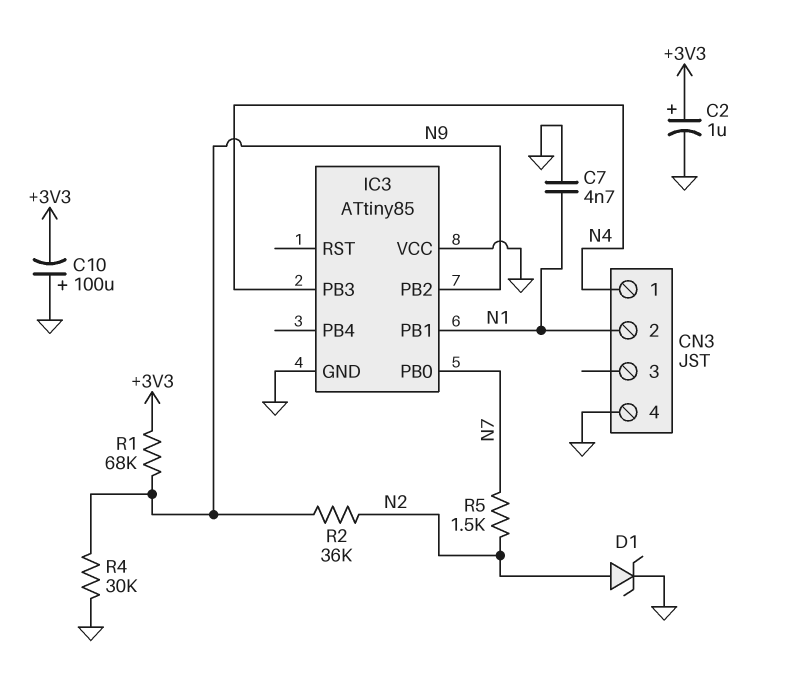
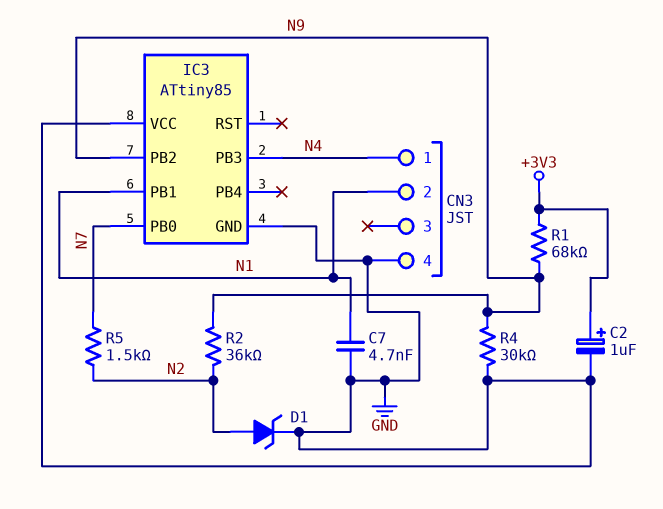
C10: 100uF (plus GND, minus +3V3) -> none

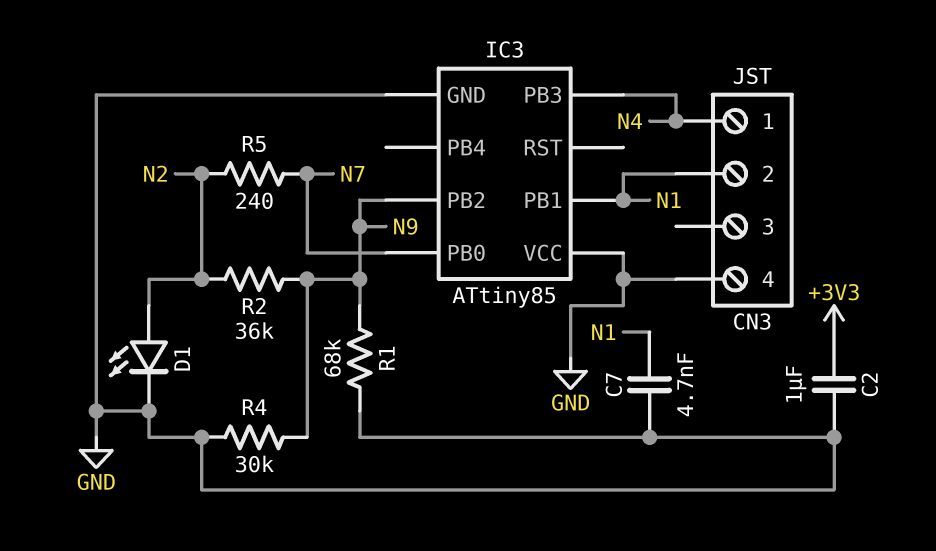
C2: 1uF (plus +3V3, minus GND) -> 1uF (+3V3, GND)
D1: zener (A N2, K GND) -> LED (A N2, K GND)
R1: 68k (+3V3, N9) -> 68k (GND, N9)
R5: 1.5k (N2, N7) -> 240 (N2, N7)

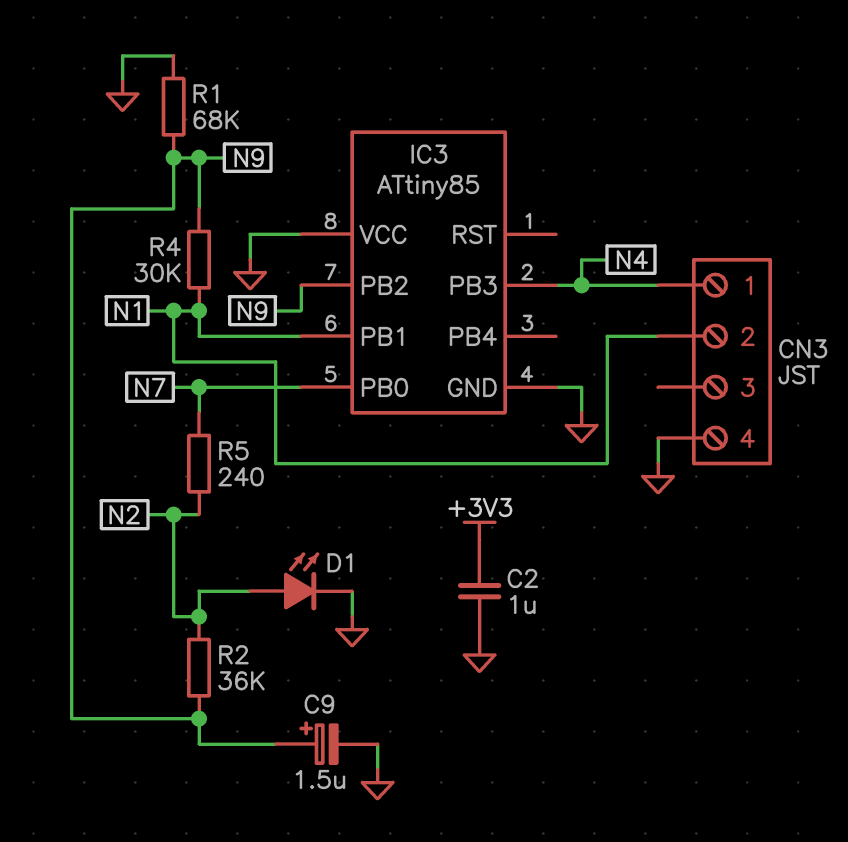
C7: 4.7nF (GND, N1) -> none
C9: none -> 1.5uF (plus N9, minus GND)
R4: 30k (GND, N9) -> 30k (N1, N9)

